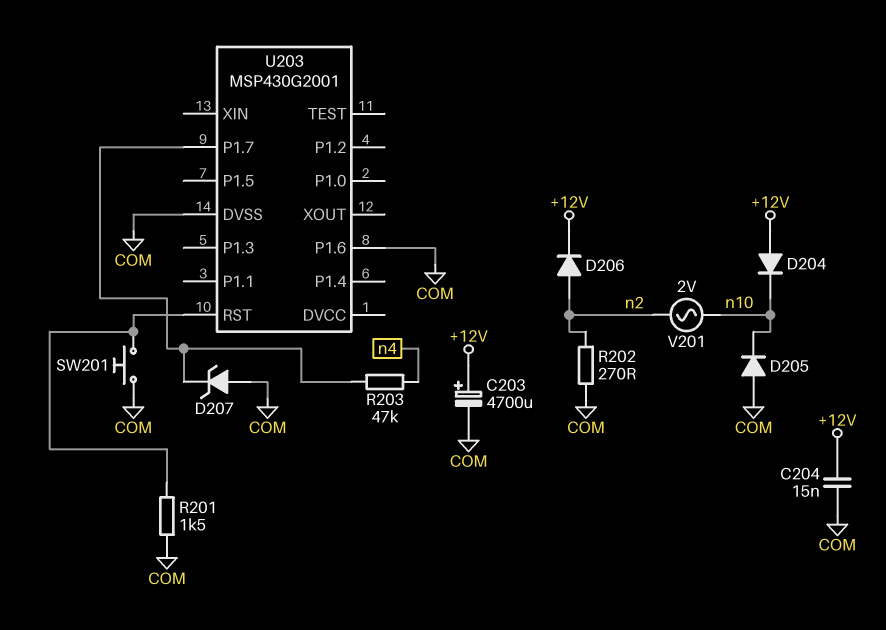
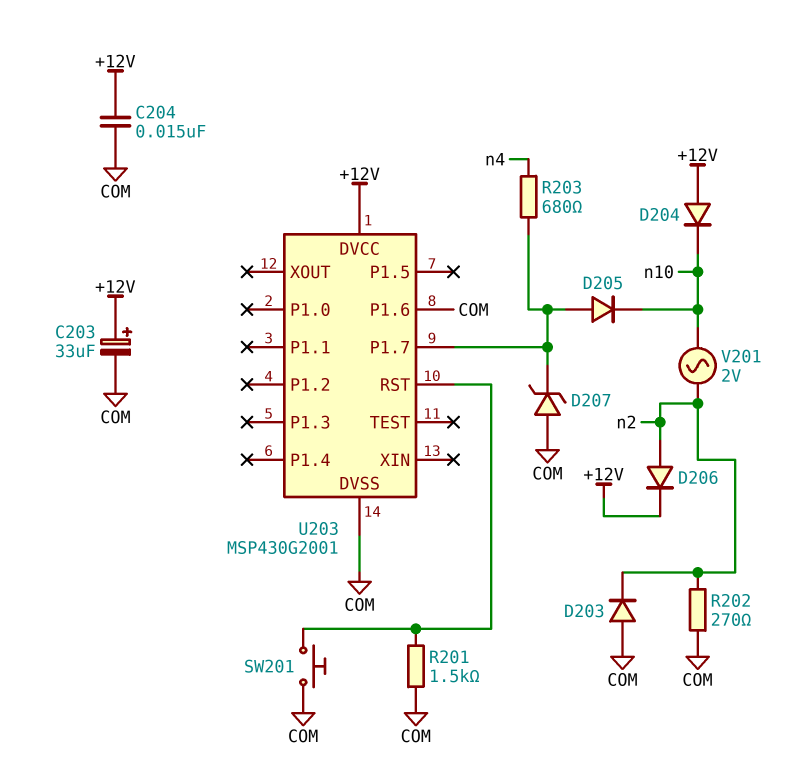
C203: 4700uF (plus +12V, minus COM) -> 33uF (plus +12V, minus COM)
D203: none -> diode (A COM, K n2)
D205: diode (A COM, K n10) -> diode (A U203/P1.7, K n10)
R203: 47k (U203/P1.7, n4) -> 680 (U203/P1.7, n4)
U203 pin DVCC: none -> +12V

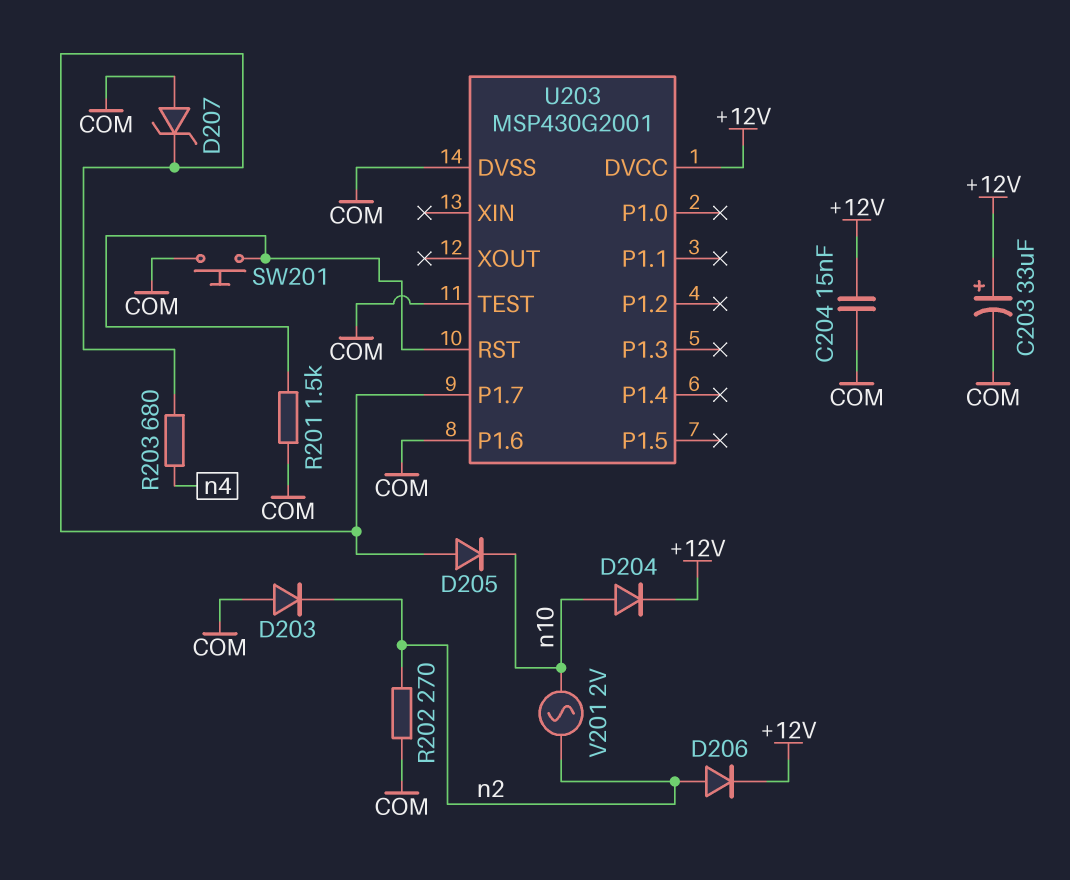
D204: diode (A +12V, K n10) -> diode (A n10, K +12V)
U203 pin TEST: none -> COM

